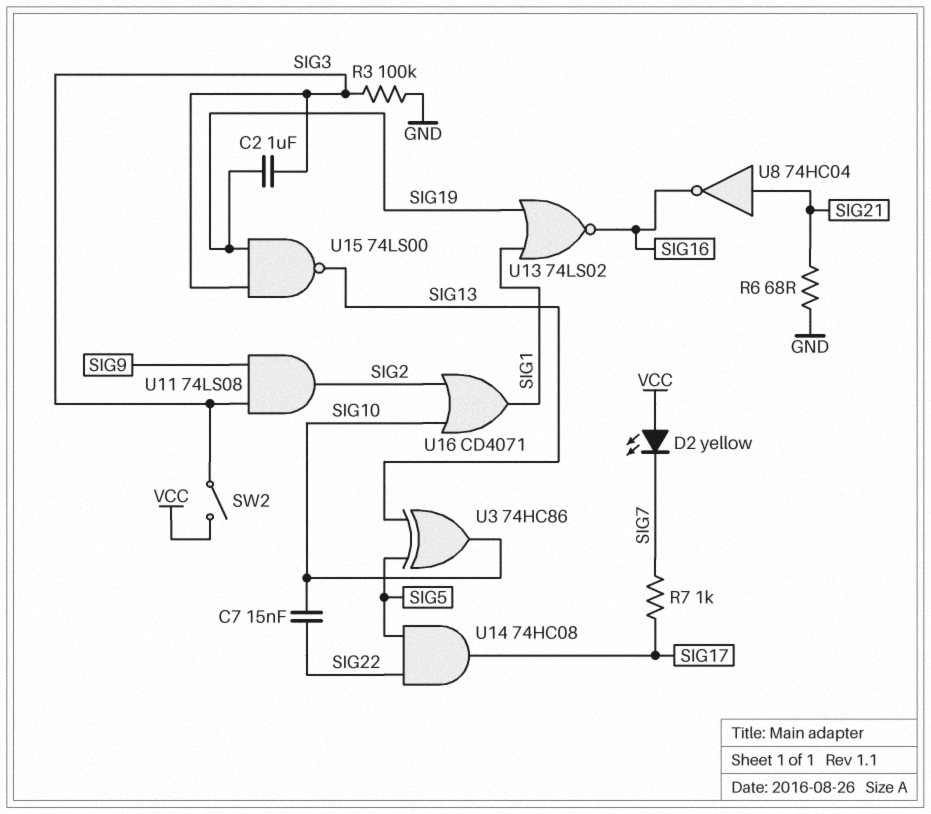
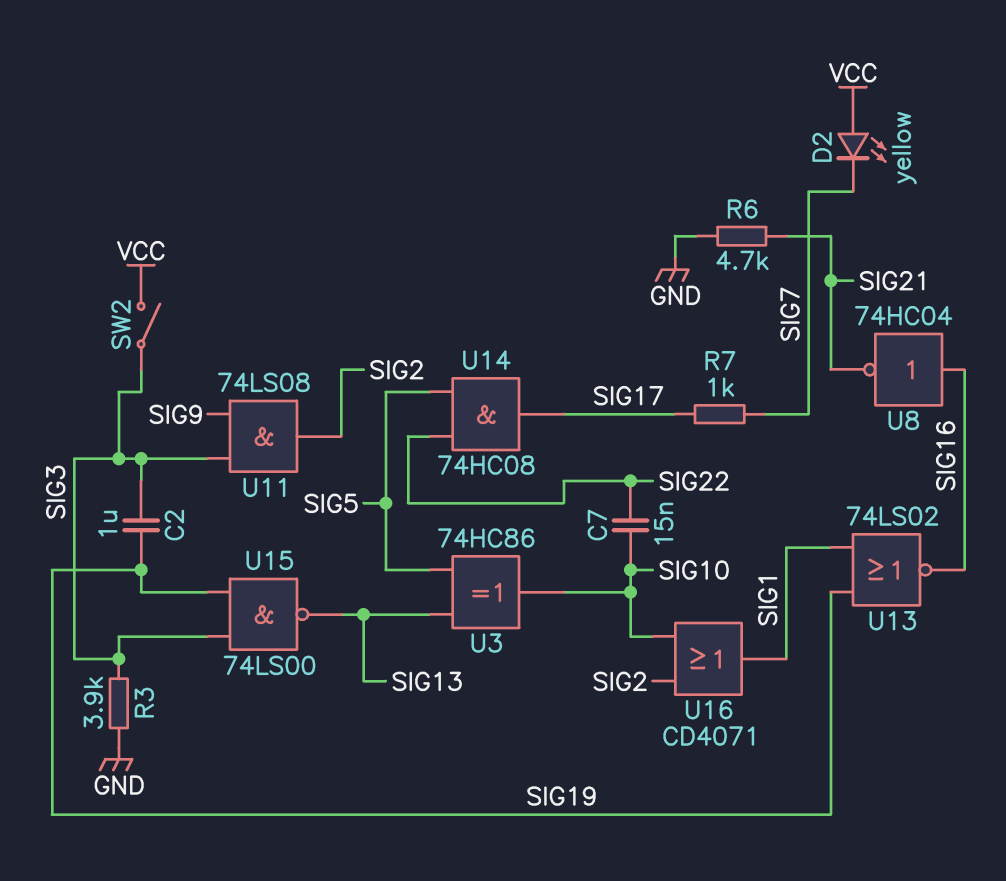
R3: 100k (GND, SIG3) -> 3.9k (GND, SIG3)
R6: 68 (GND, SIG21) -> 4.7k (GND, SIG21)
U8: NOT 74HC04 (in SIG21, out SIG16) -> NOT 74HC04 (in SIG16, out SIG21)

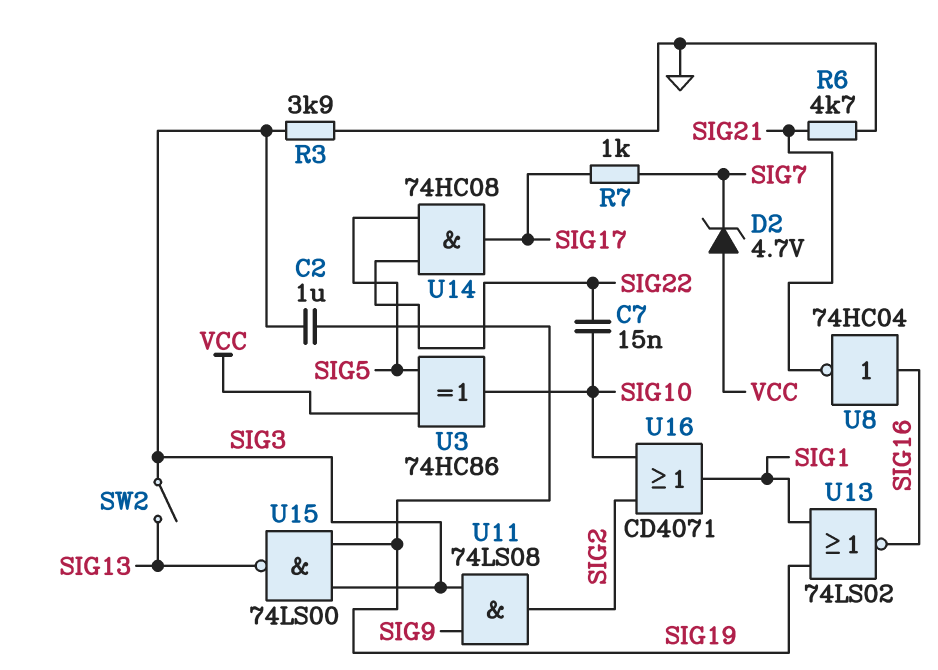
D2: LED yellow (A VCC, K SIG7) -> zener 4.7V (A VCC, K SIG7)
SW2: switch (SIG3, VCC) -> switch (SIG3, SIG13)
U3: XOR 74HC86 (in SIG5, in SIG13, out SIG10) -> XOR 74HC86 (in SIG5, in VCC, out SIG10)

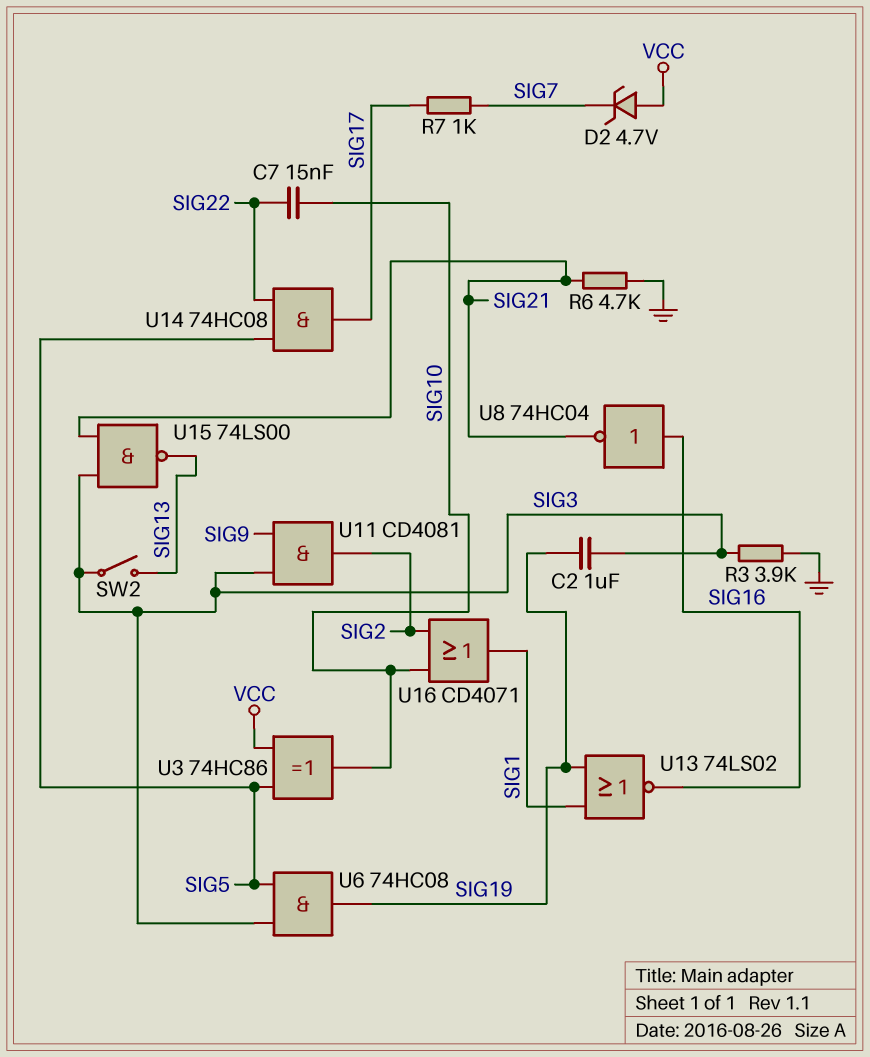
U6: none -> AND 74HC08 (in SIG3, in SIG5, out SIG19)
U11: AND 74LS08 (in SIG3, in SIG9, out SIG2) -> AND CD4081 (in SIG3, in SIG9, out SIG2)
U15: NAND 74LS00 (in SIG3, in SIG19, out SIG13) -> NAND 74LS00 (in SIG3, in SIG21, out SIG13)

